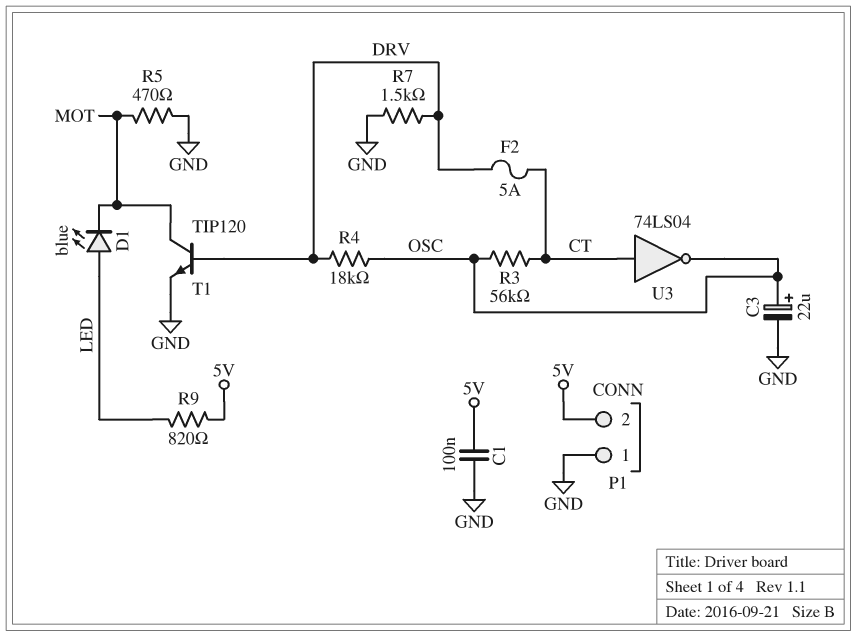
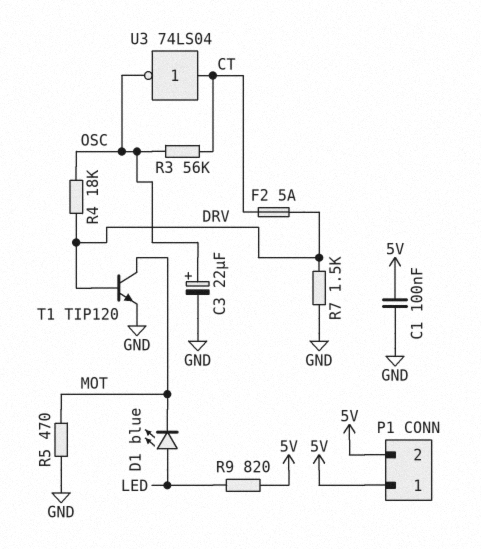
P1 pin 1: GND -> 5V

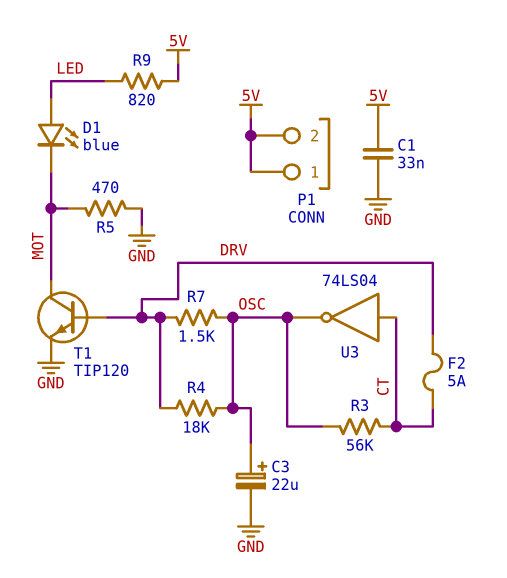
C1: 100nF (5V, GND) -> 33nF (5V, GND)
R7: 1.5k (DRV, GND) -> 1.5k (DRV, OSC)

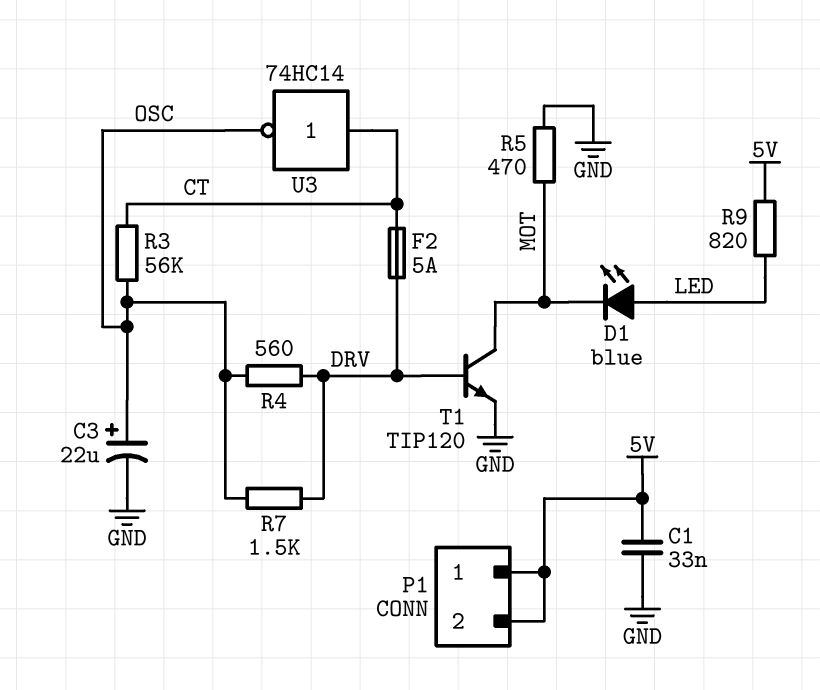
R4: 18k (DRV, OSC) -> 560 (DRV, OSC)
U3: NOT 74LS04 (in CT, out OSC) -> NOT 74HC14 (in CT, out OSC)

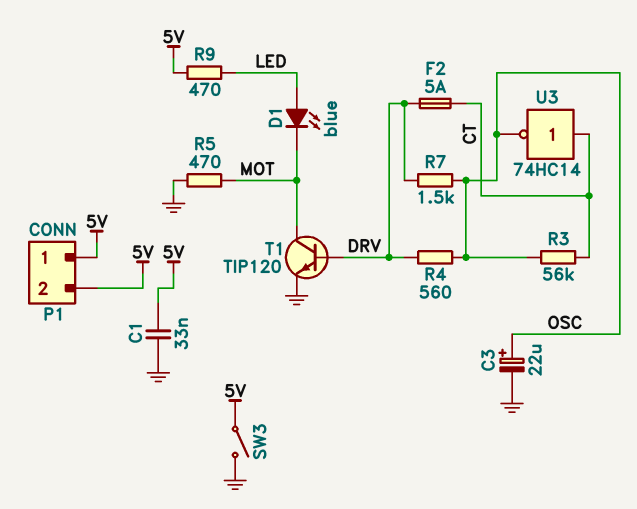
R9: 820 (5V, LED) -> 470 (5V, LED)
SW3: none -> switch (5V, GND)

